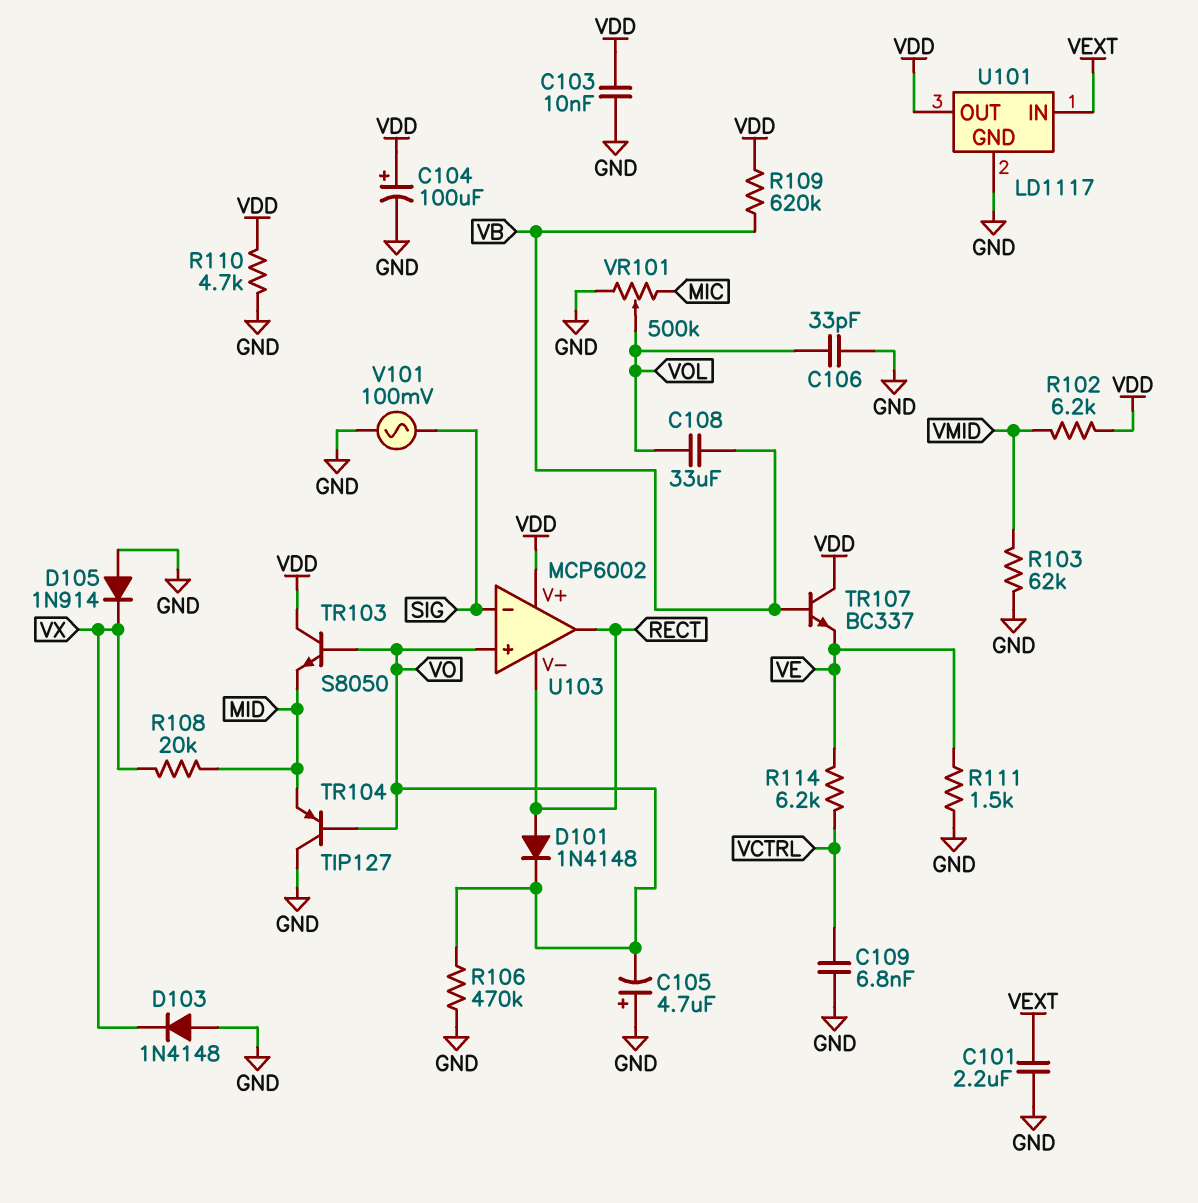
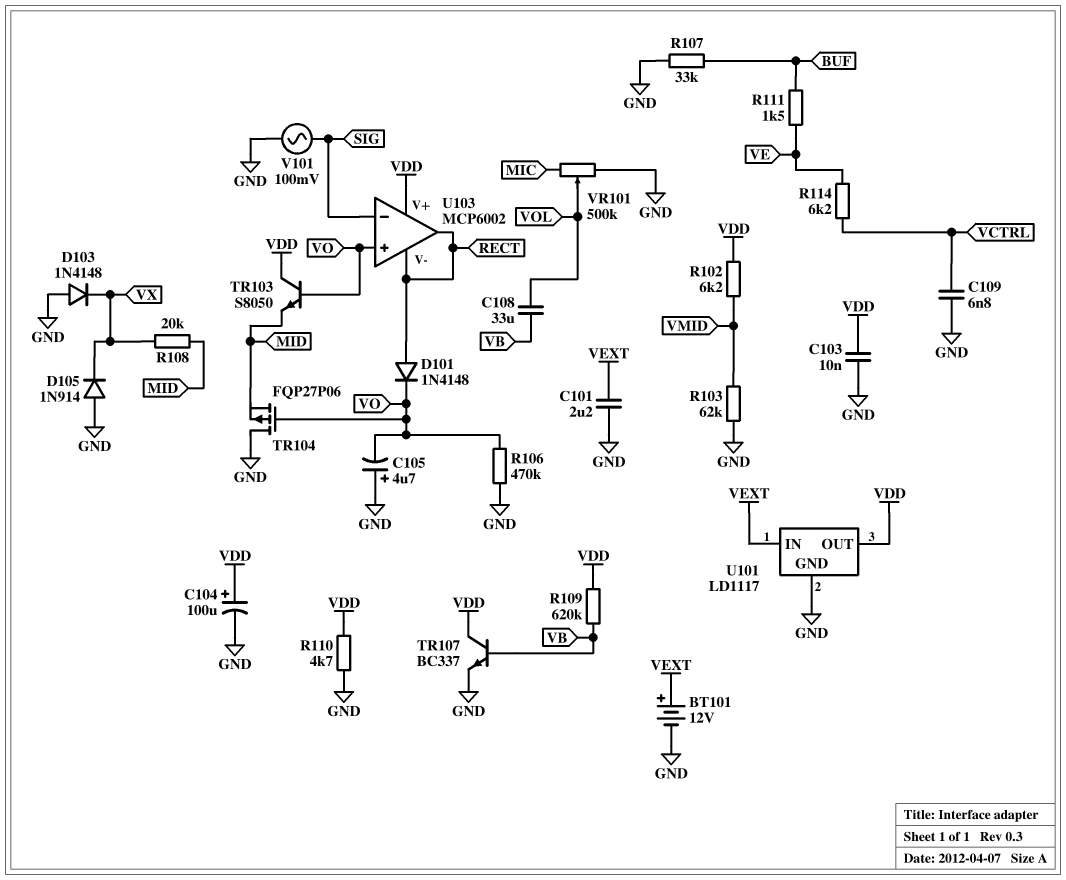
BT101: none -> 12V (plus VEXT, minus GND)
C106: 33pF (GND, VOL) -> none
R107: none -> 33k (BUF, GND)
R111: 1.5k (GND, VE) -> 1.5k (BUF, VE)
TR104: PNP TIP127 (B VO, C GND, E MID) -> PMOS FQP27P06 (G VO, D GND, S MID)
TR107: NPN BC337 (B VB, C VDD, E VE) -> NPN BC337 (B VB, C VDD, E GND)

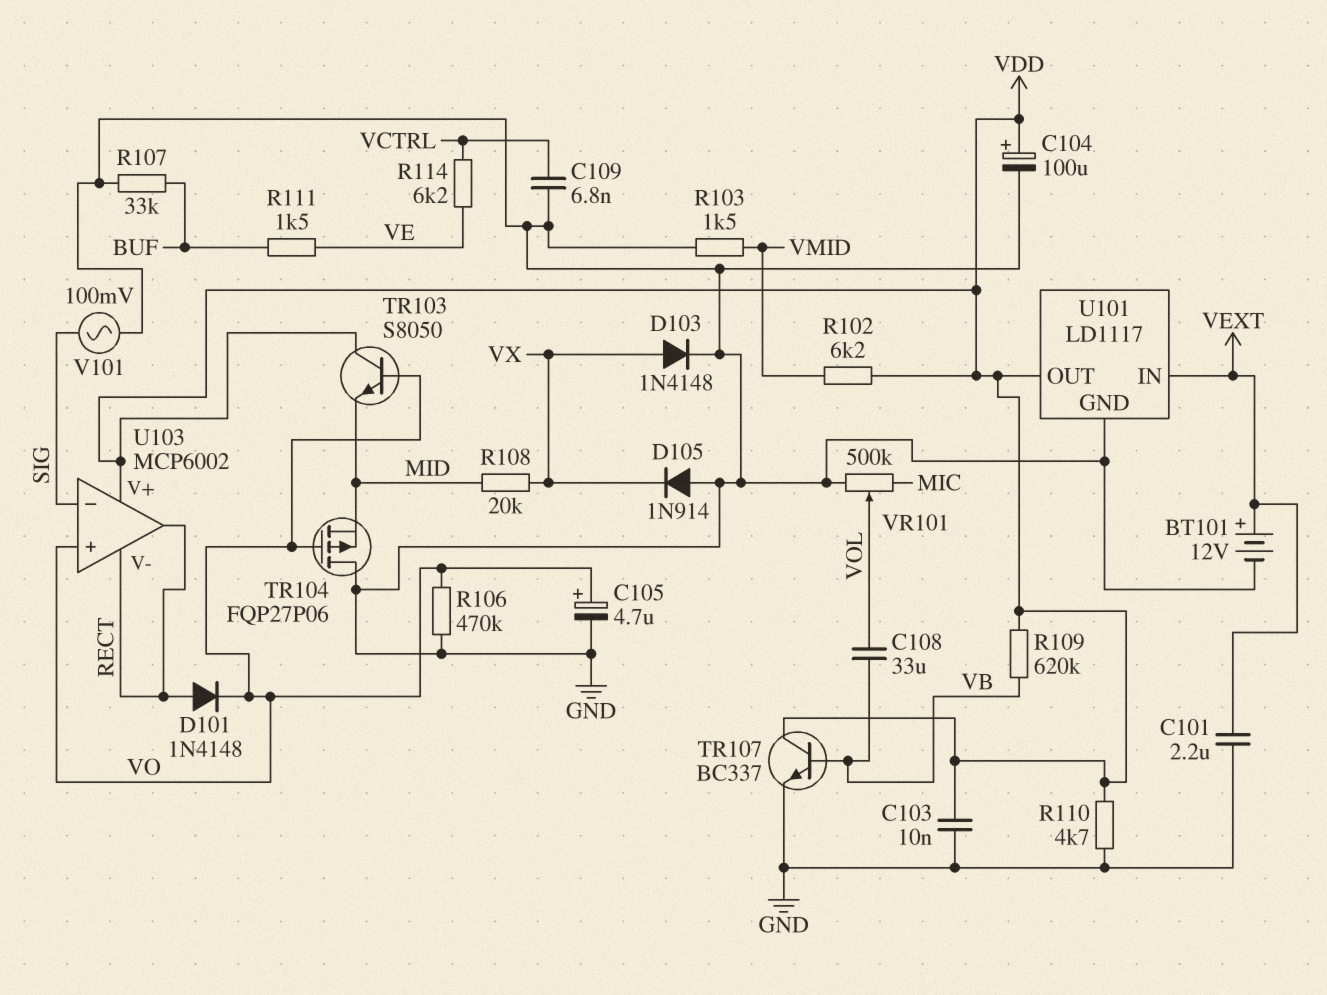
C105: 4.7uF (plus GND, minus VO) -> 4.7uF (plus VO, minus GND)
D103: diode 1N4148 (A GND, K VX) -> diode 1N4148 (A VX, K GND)
R103: 62k (GND, VMID) -> 1.5k (GND, VMID)

